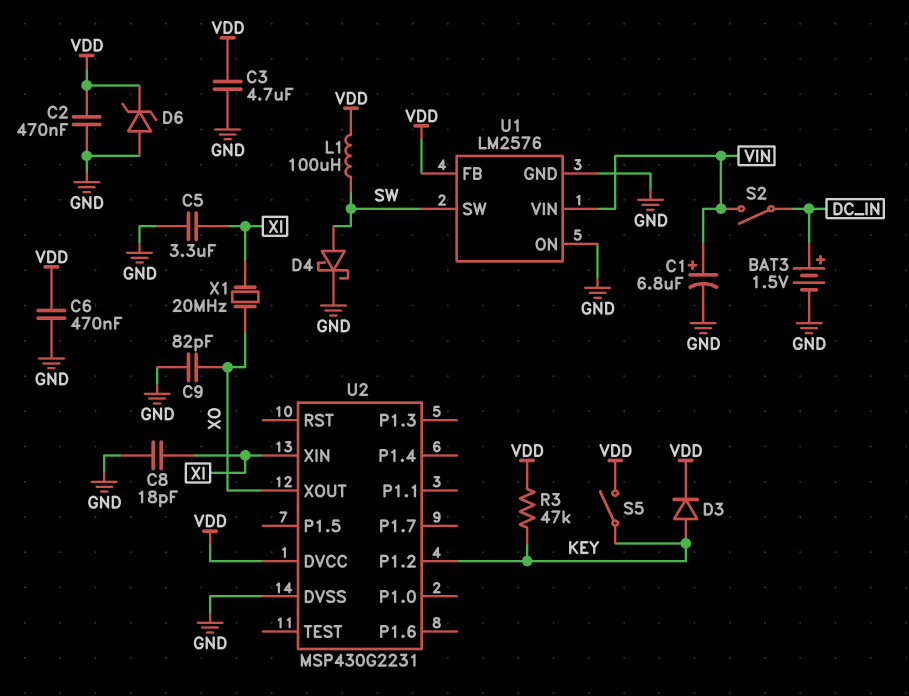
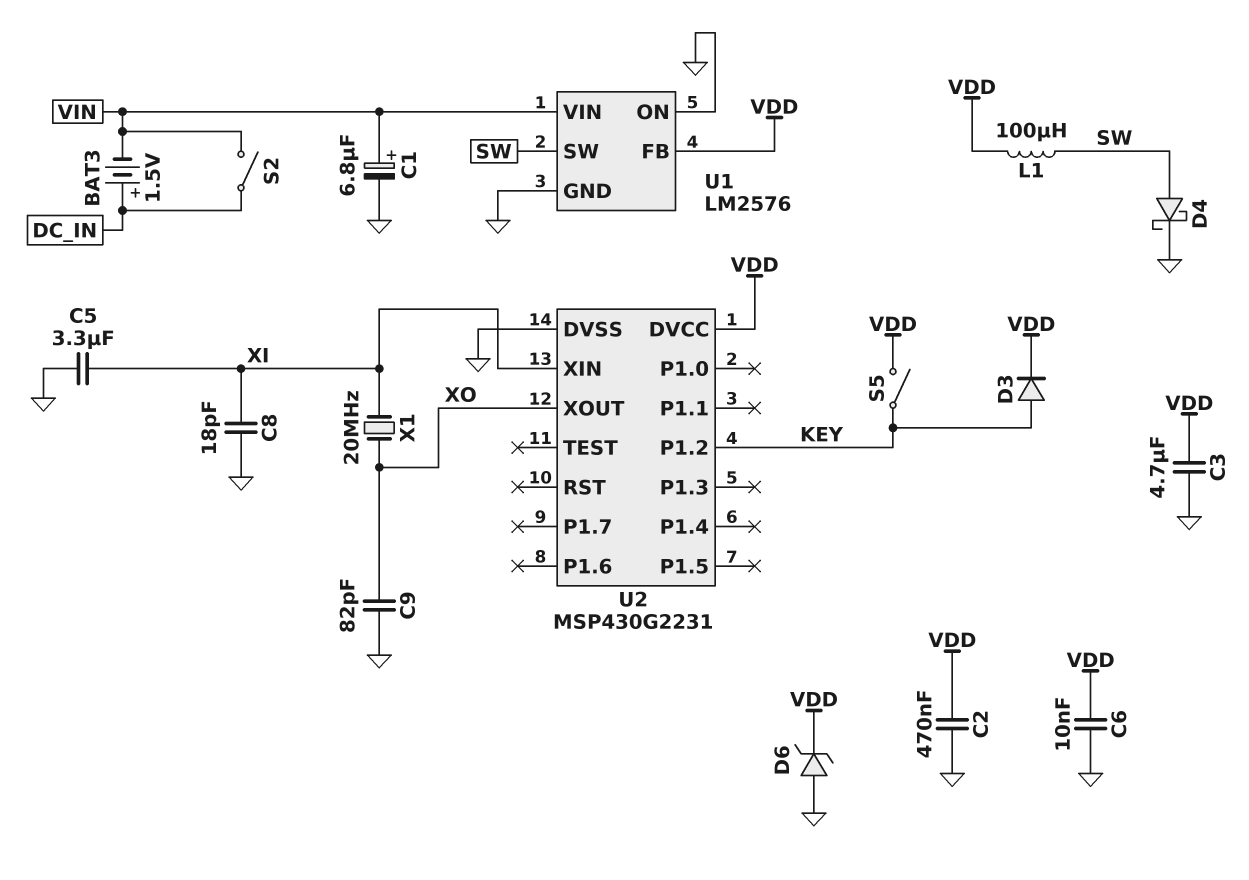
BAT3: 1.5V (plus DC_IN, minus GND) -> 1.5V (plus DC_IN, minus VIN)
C6: 470nF (GND, VDD) -> 10nF (GND, VDD)
R3: 47k (KEY, VDD) -> none

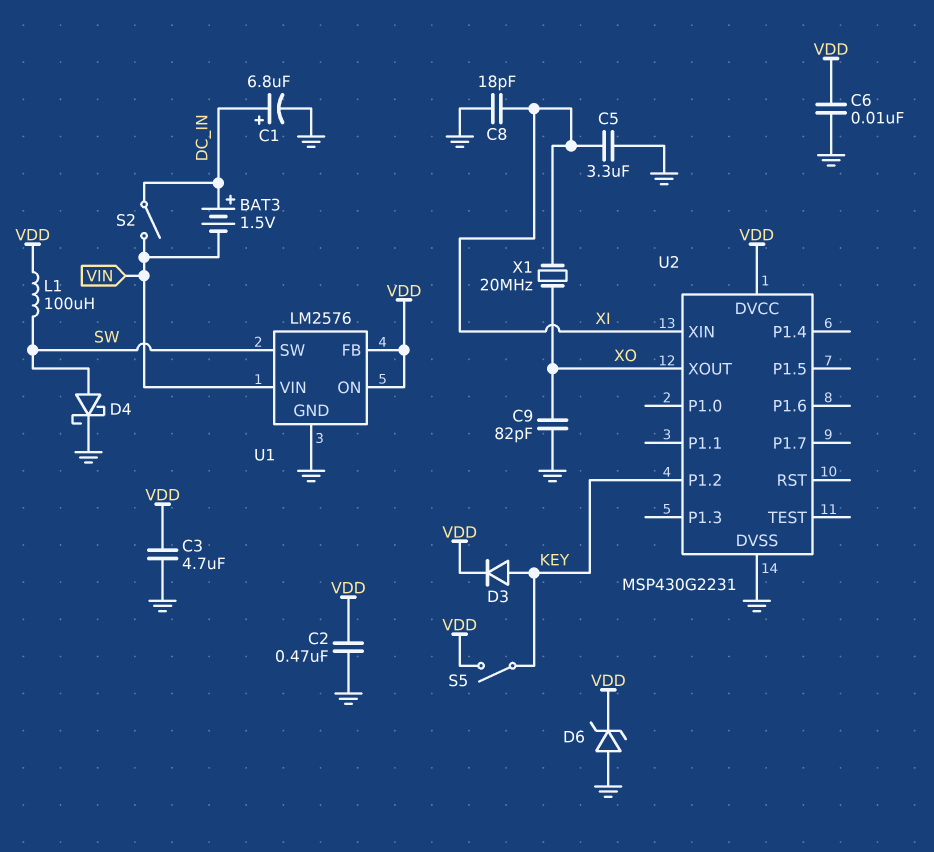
C1: 6.8uF (plus VIN, minus GND) -> 6.8uF (plus DC_IN, minus GND)
U1 pin ON: GND -> VDD

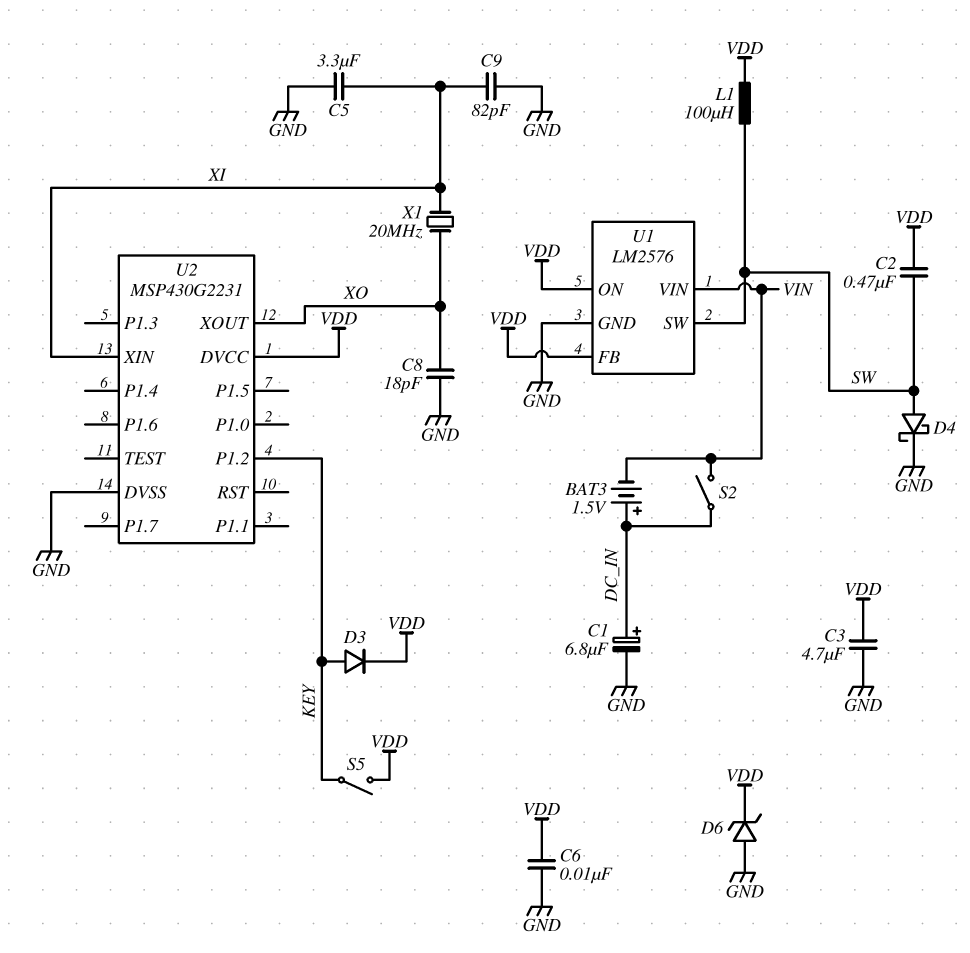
C2: 470nF (GND, VDD) -> 470nF (SW, VDD)
C8: 18pF (GND, XI) -> 18pF (GND, XO)
C9: 82pF (GND, XO) -> 82pF (GND, XI)

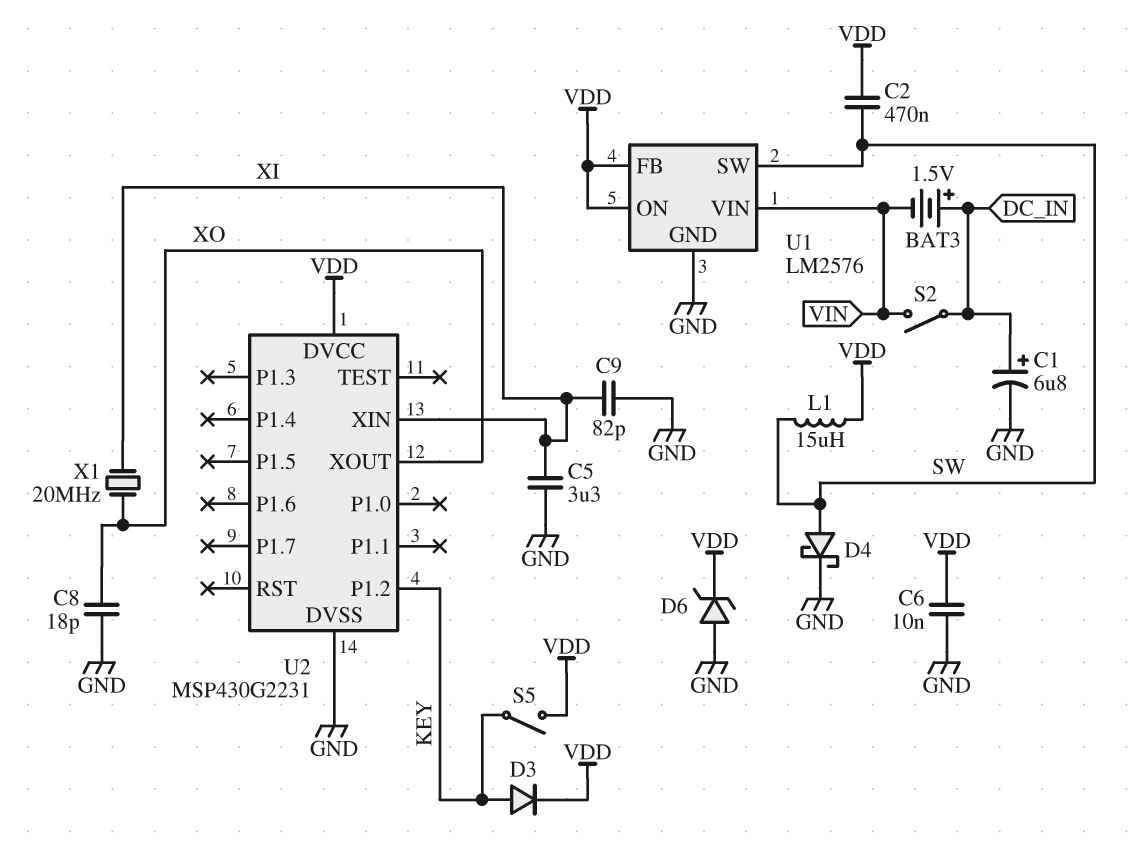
C3: 4.7uF (GND, VDD) -> none
L1: 100uH (SW, VDD) -> 15uH (SW, VDD)

